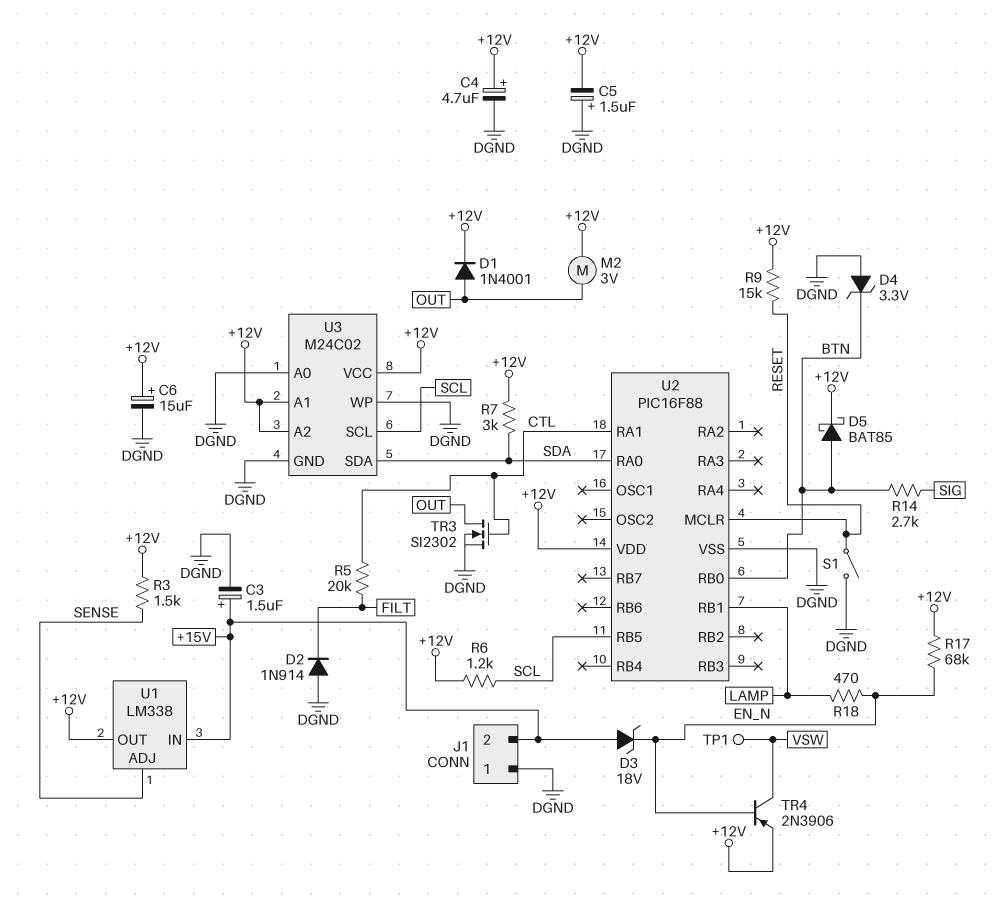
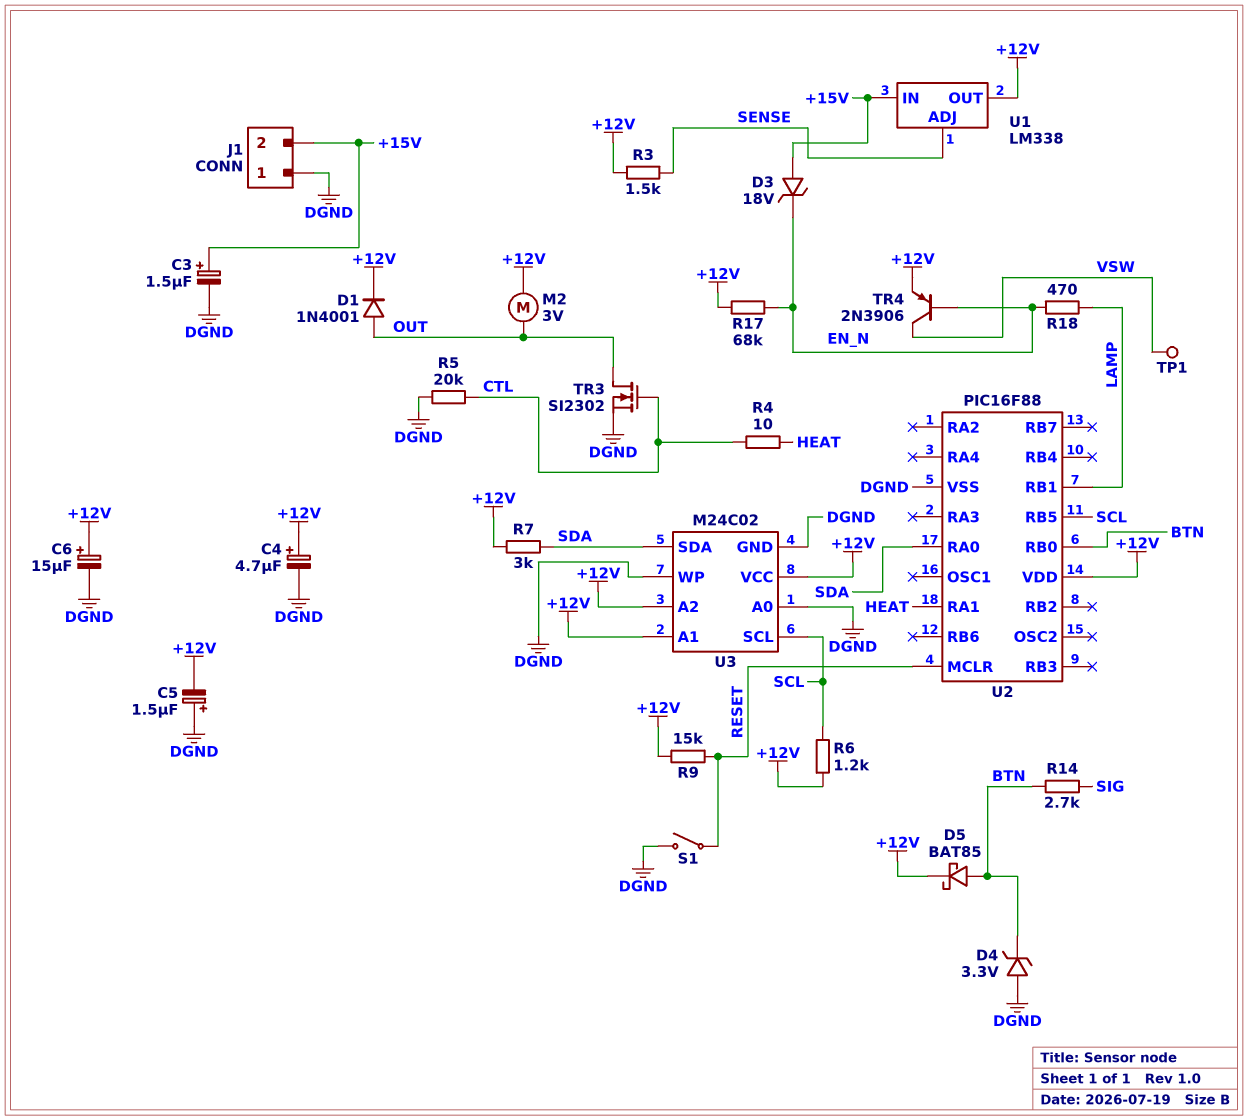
D2: diode 1N914 (A DGND, K FILT) -> none
R4: none -> 10 (CTL, HEAT)
R5: 20k (CTL, FILT) -> 20k (CTL, DGND)
U2 pin RA1: CTL -> HEAT

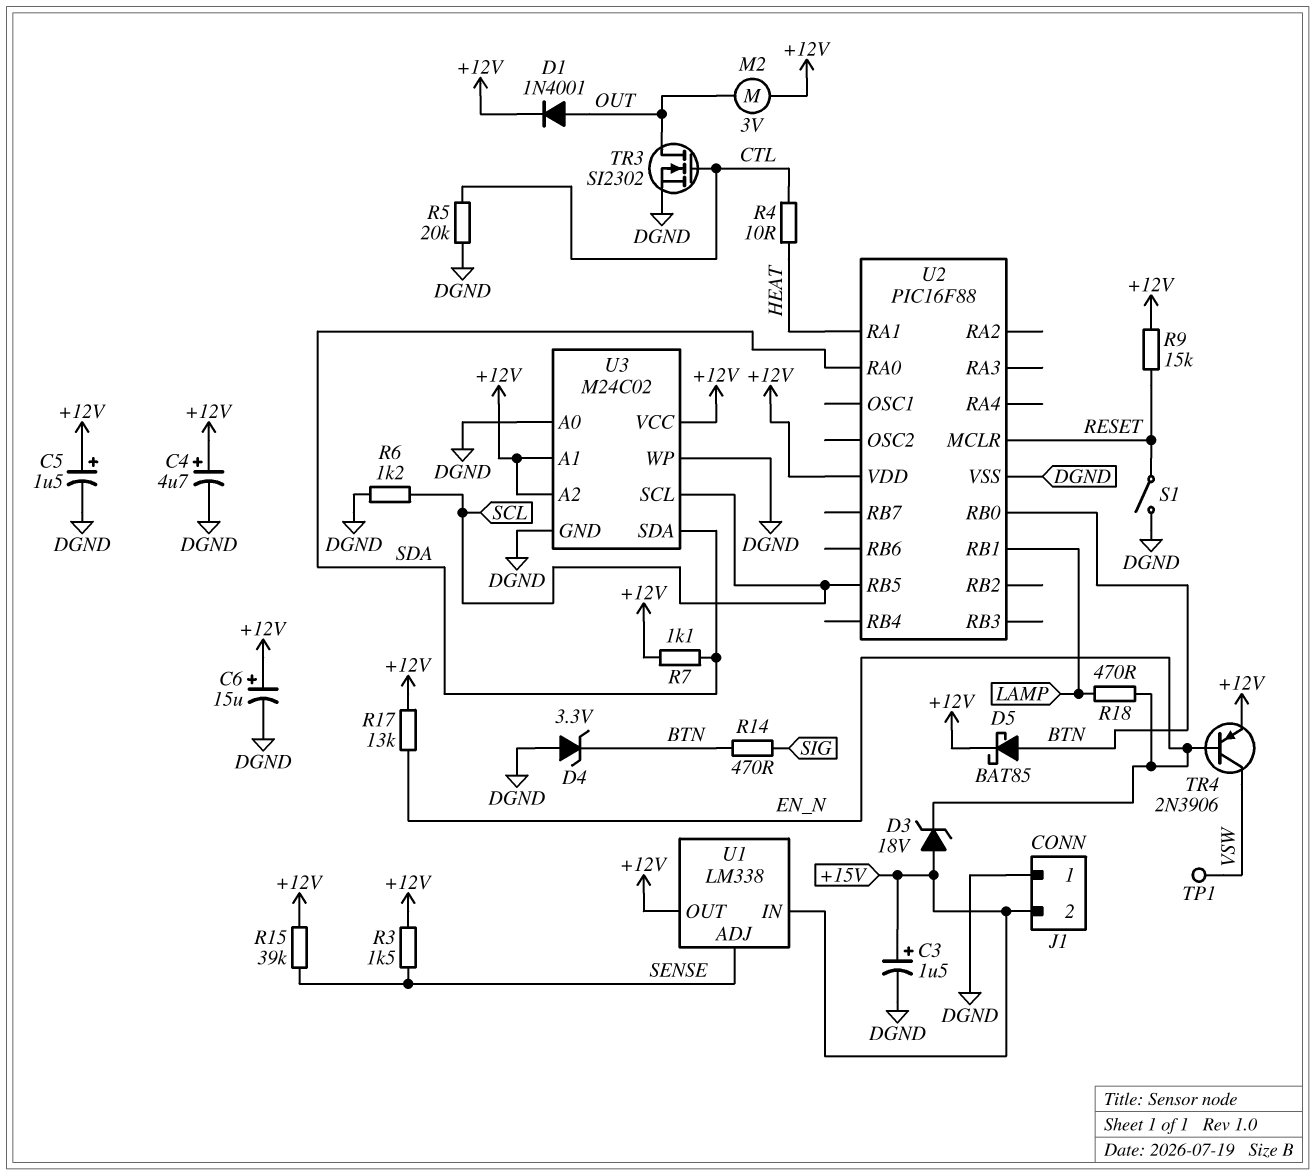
C5: 1.5uF (plus DGND, minus +12V) -> 1.5uF (plus +12V, minus DGND)
R6: 1.2k (+12V, SCL) -> 1.2k (DGND, SCL)
R7: 3k (+12V, SDA) -> 1.1k (+12V, SDA)
R14: 2.7k (BTN, SIG) -> 470 (BTN, SIG)
R15: none -> 39k (+12V, SENSE)
R17: 68k (+12V, EN_N) -> 13k (+12V, EN_N)

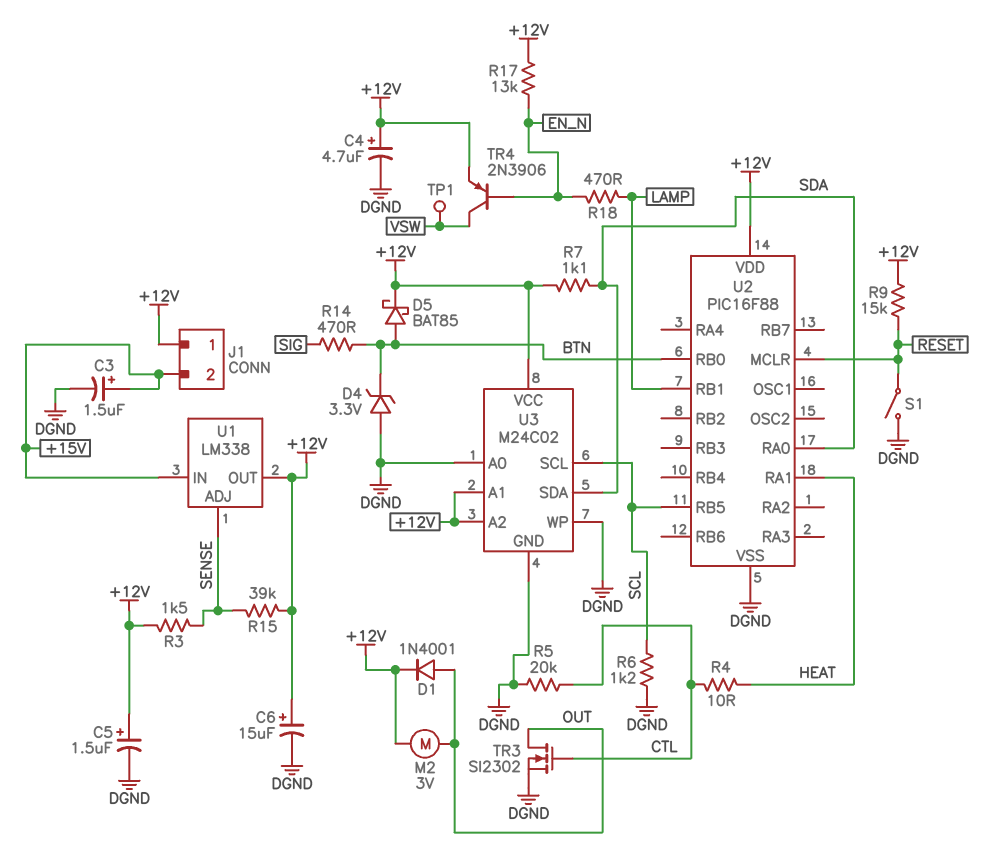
D3: zener 18V (A +15V, K EN_N) -> none
J1 pin 1: DGND -> +12V

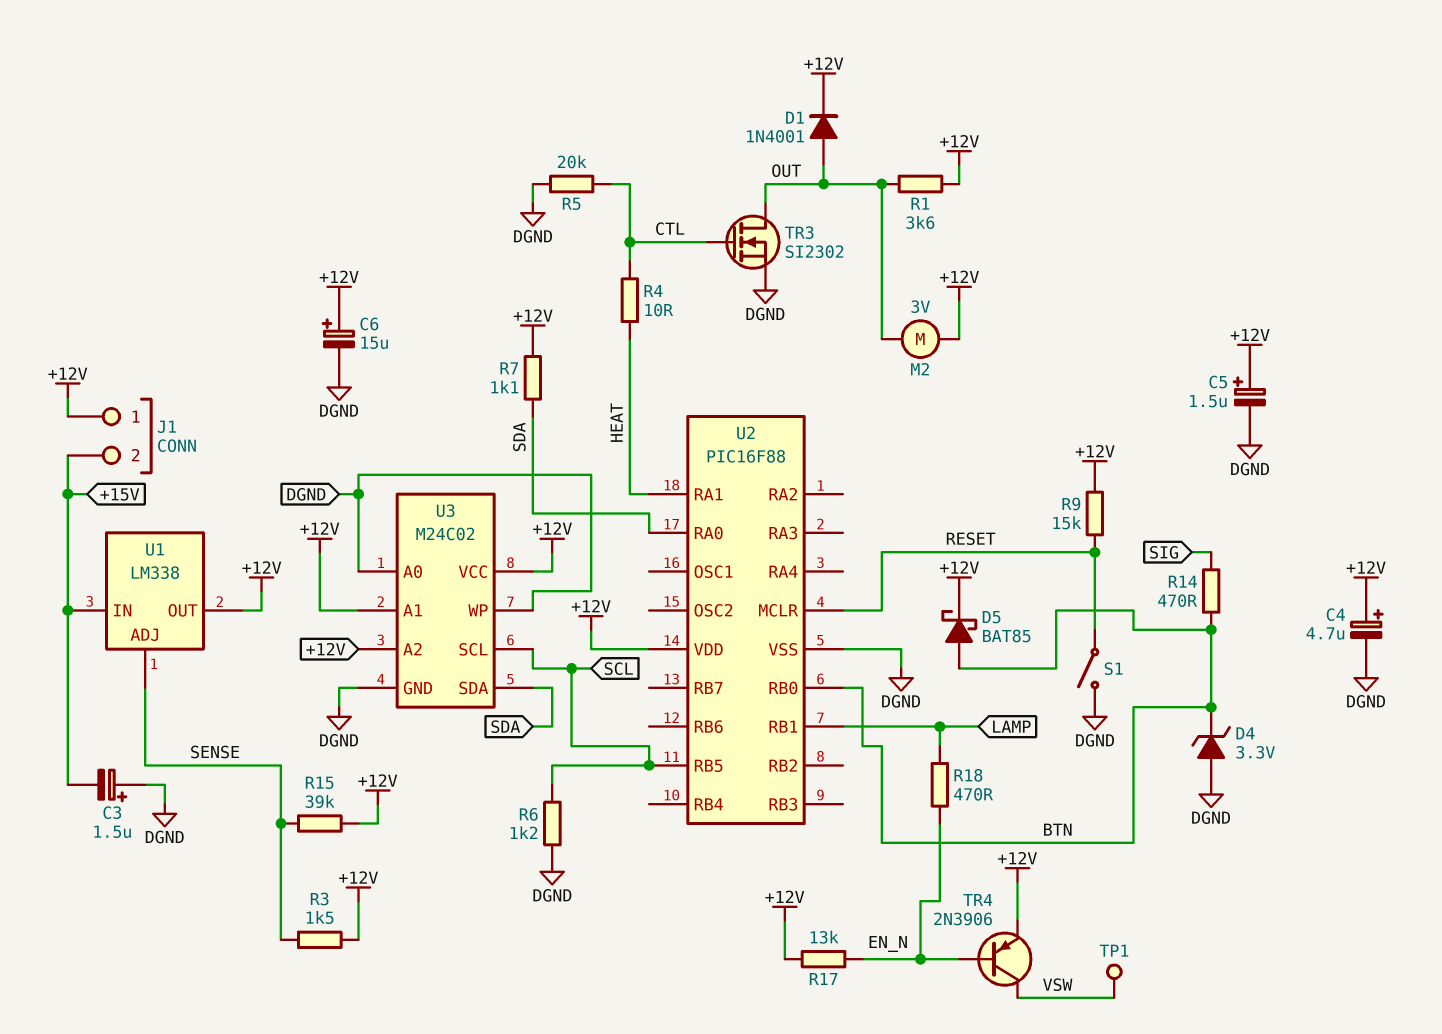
C3: 1.5uF (plus +15V, minus DGND) -> 1.5uF (plus DGND, minus +15V)
R1: none -> 3.6k (+12V, OUT)

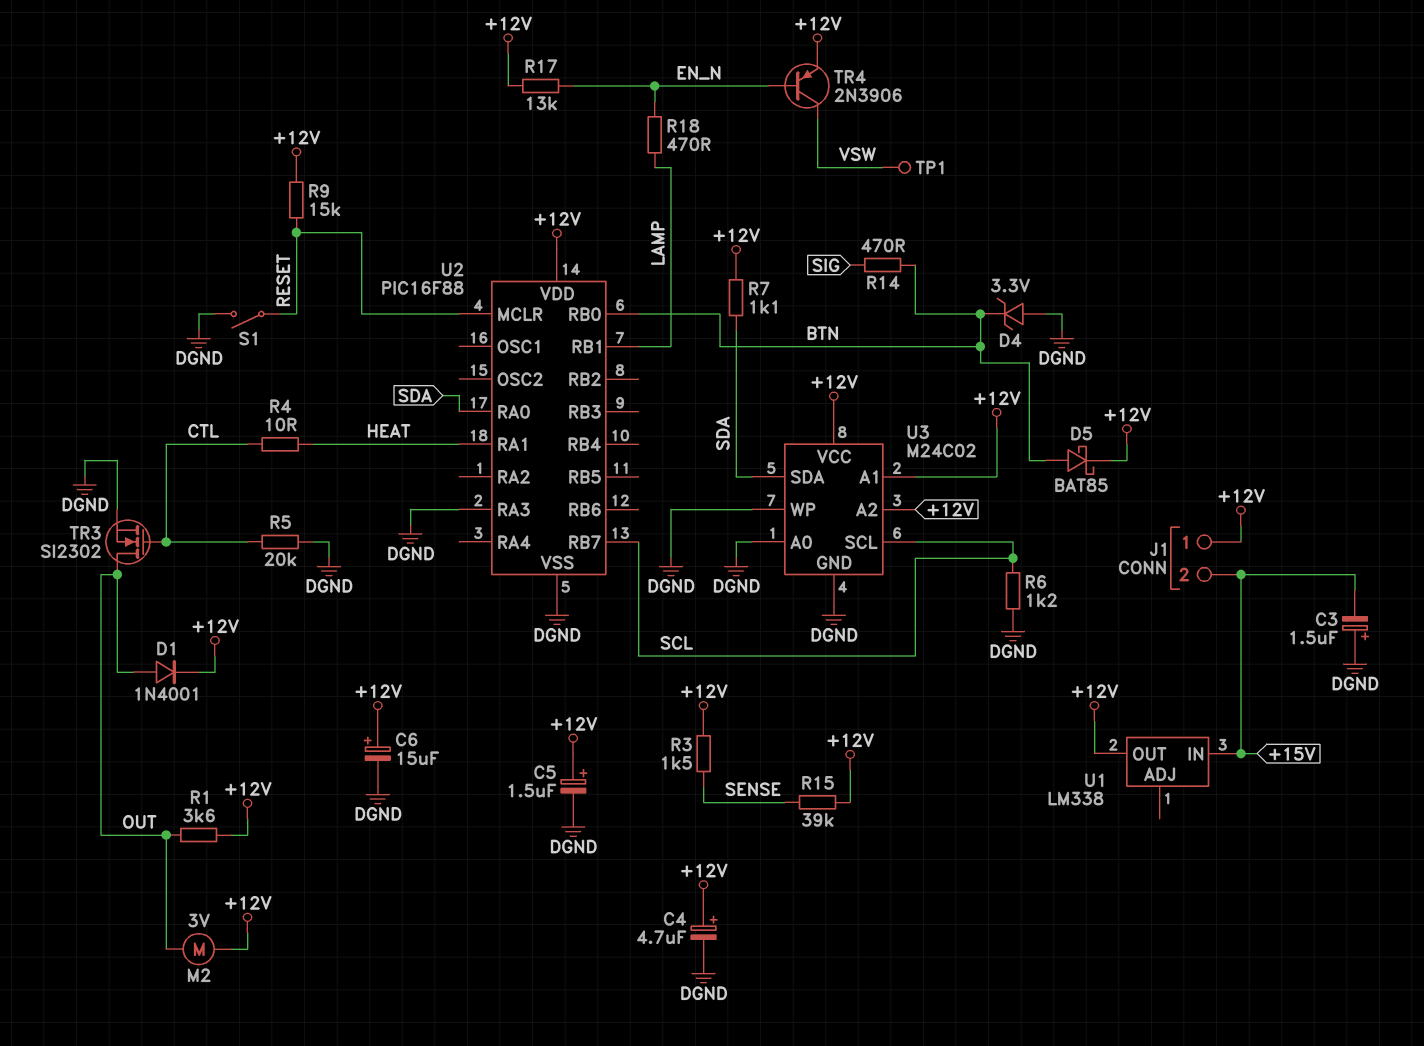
U1 pin ADJ: SENSE -> none
U2 pin RA3: none -> DGND
U2 pin RB5: SCL -> none
U2 pin RB7: none -> SCL

